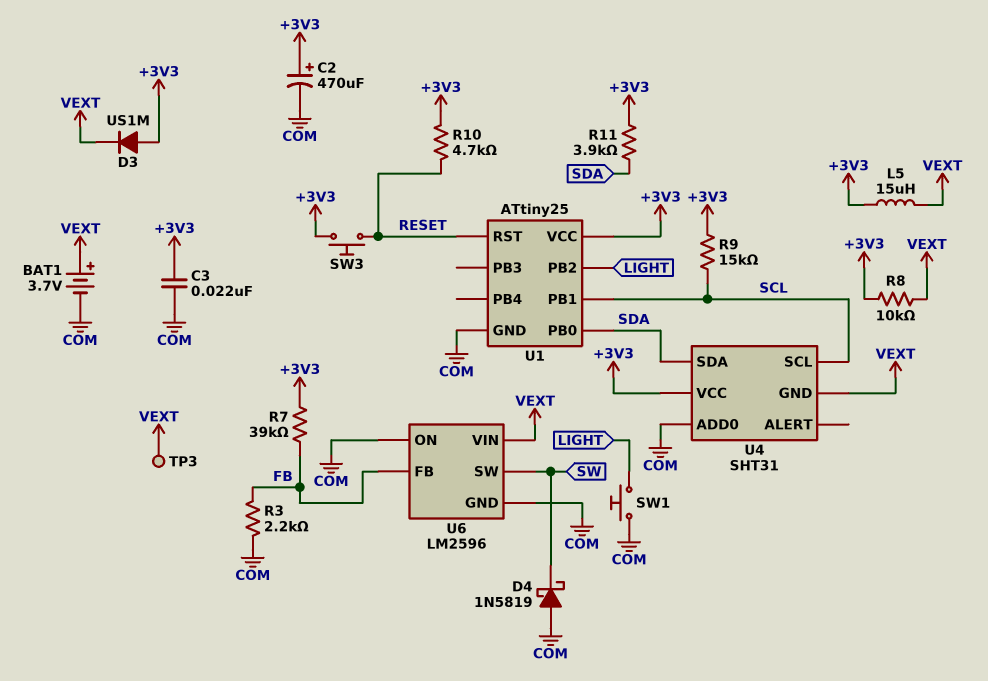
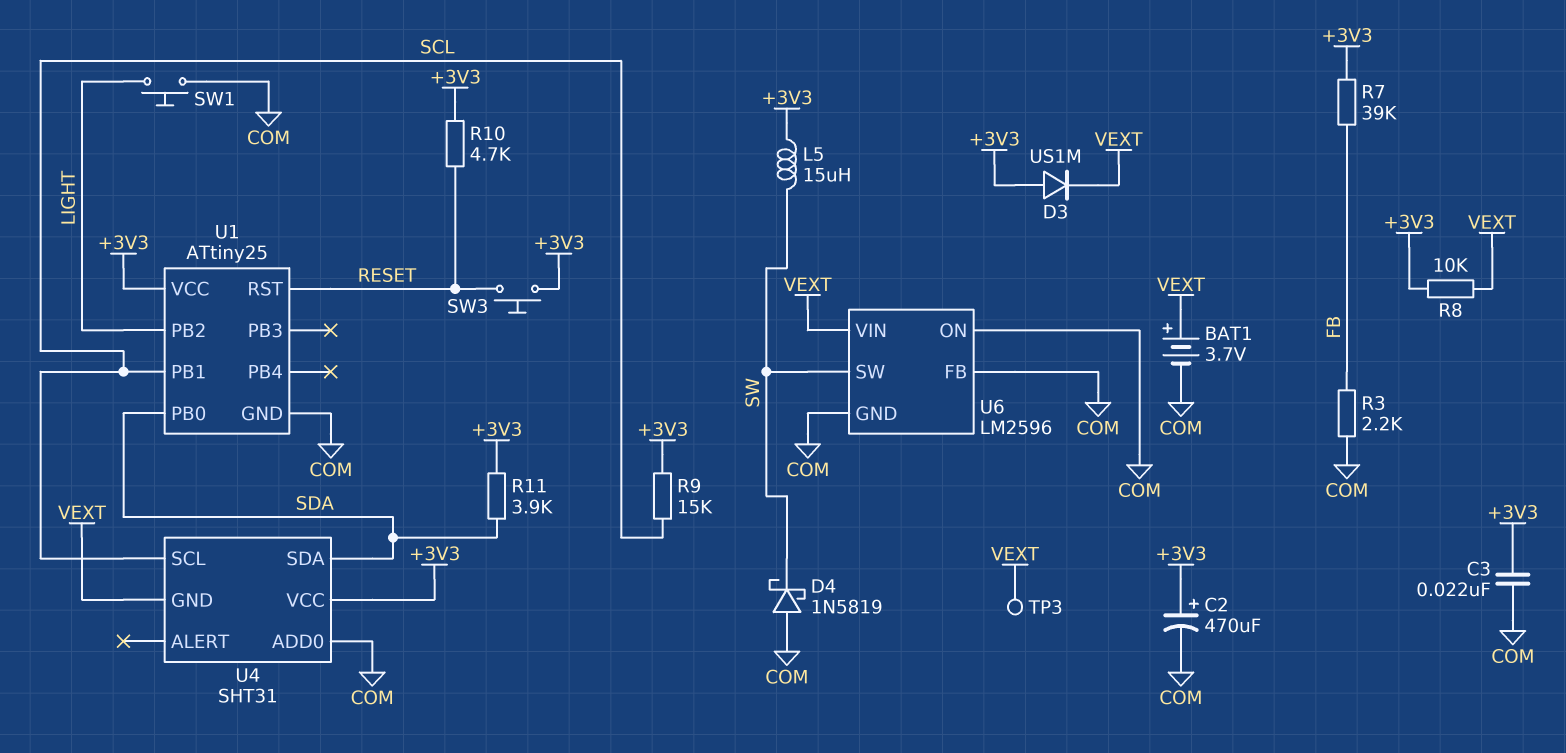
L5: 15uH (+3V3, VEXT) -> 15uH (+3V3, SW)
U6 pin FB: FB -> COM

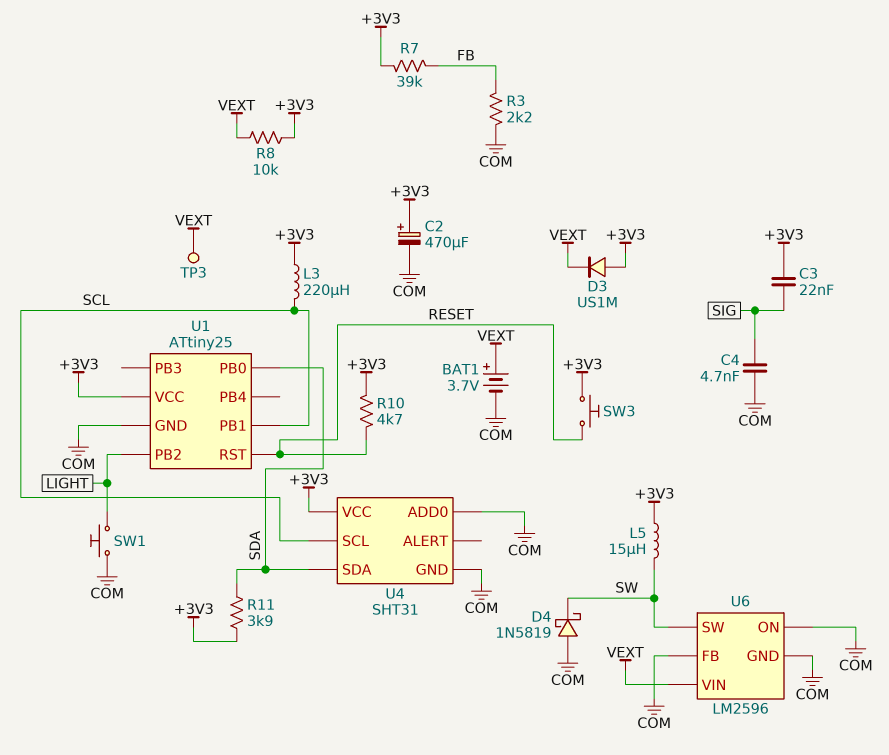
C3: 22nF (+3V3, COM) -> 22nF (+3V3, SIG)
C4: none -> 4.7nF (COM, SIG)
L3: none -> 220uH (+3V3, SCL)
R9: 15k (+3V3, SCL) -> none
U4 pin GND: VEXT -> COM

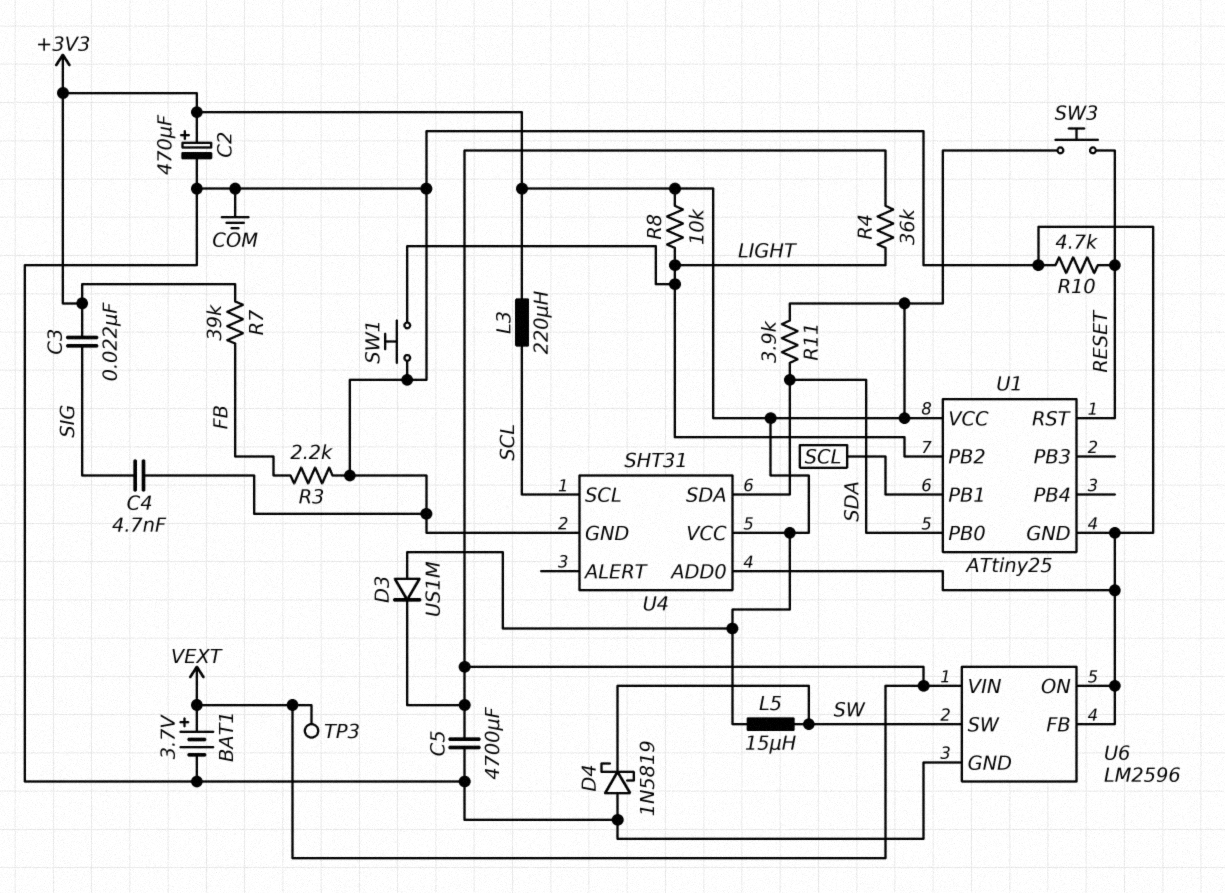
C5: none -> 4700uF (COM, VEXT)
R4: none -> 36k (LIGHT, VEXT)
R8: 10k (+3V3, VEXT) -> 10k (+3V3, LIGHT)
R10: 4.7k (+3V3, RESET) -> 4.7k (COM, RESET)

